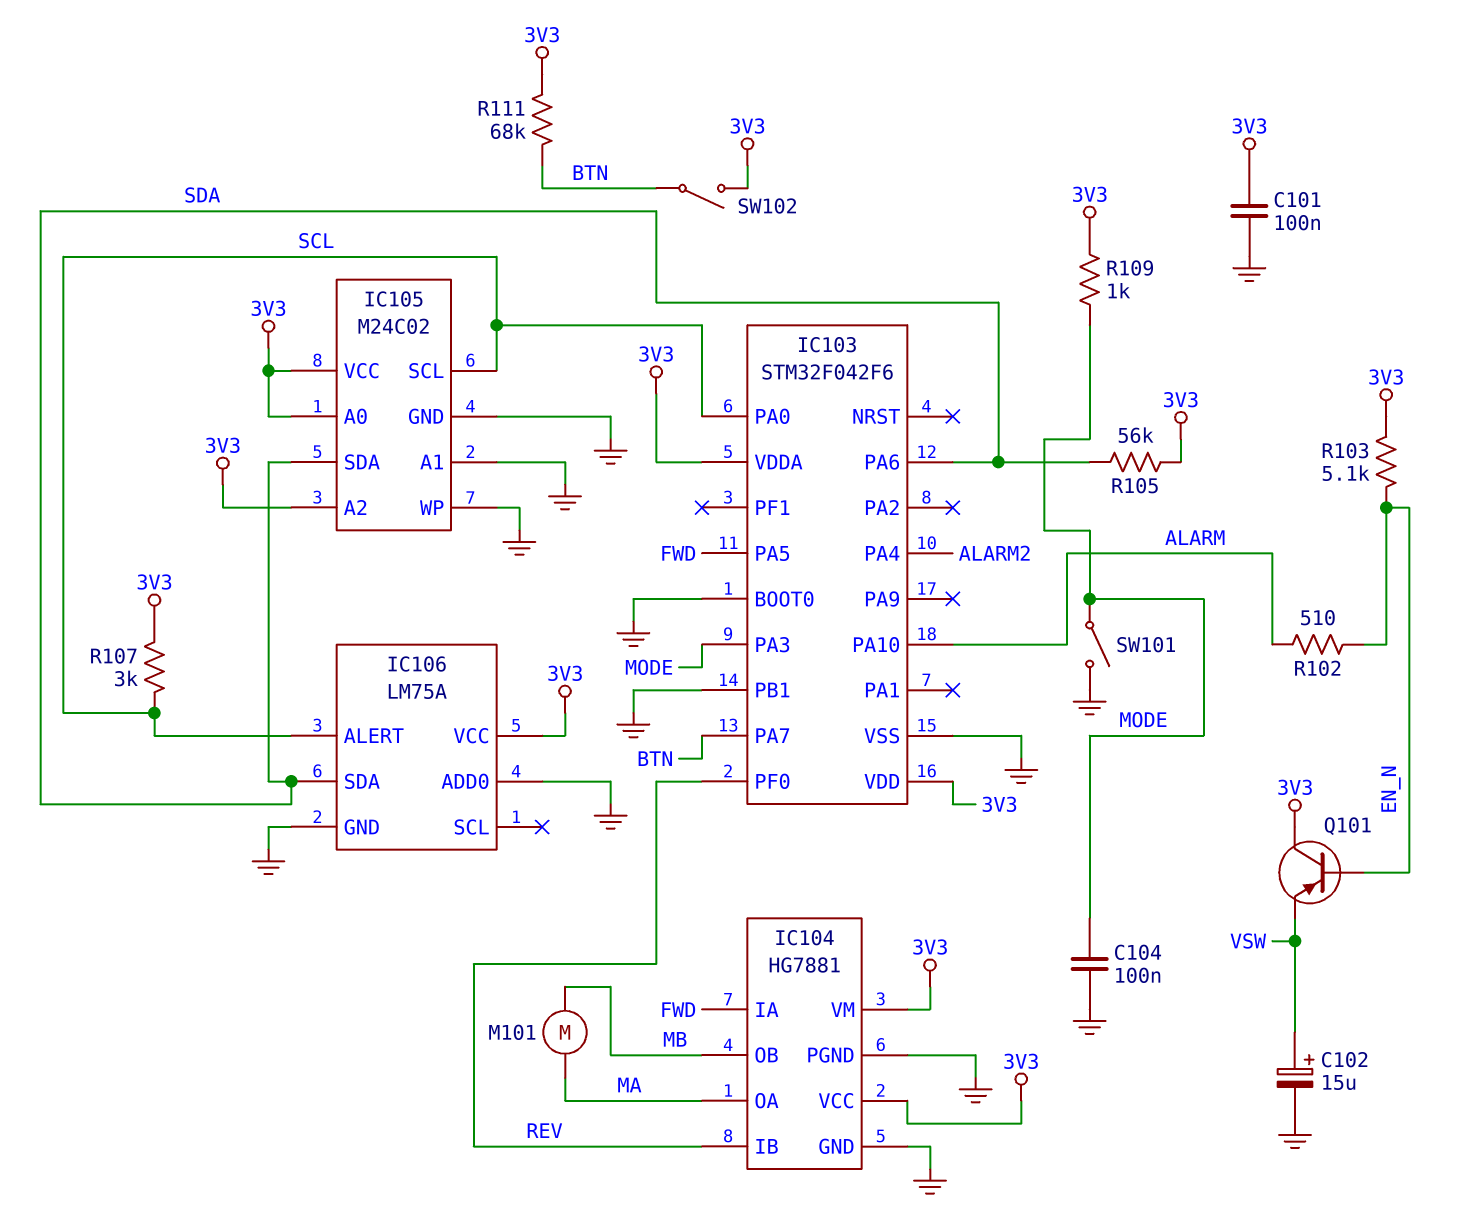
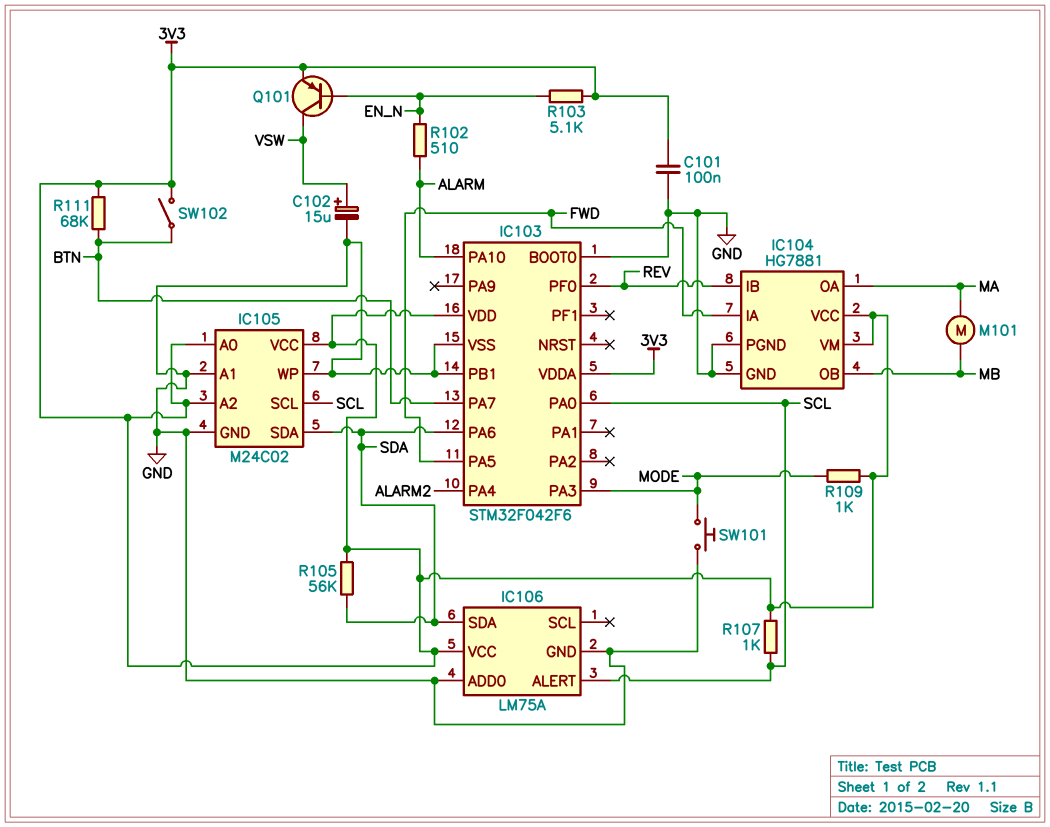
C104: 100nF (GND, MODE) -> none
Q101: PNP (B EN_N, C 3V3, E VSW) -> PNP (B EN_N, C VSW, E 3V3)
R107: 3k (3V3, SCL) -> 1k (3V3, SCL)
SW101: switch (GND, MODE) -> button (GND, MODE)

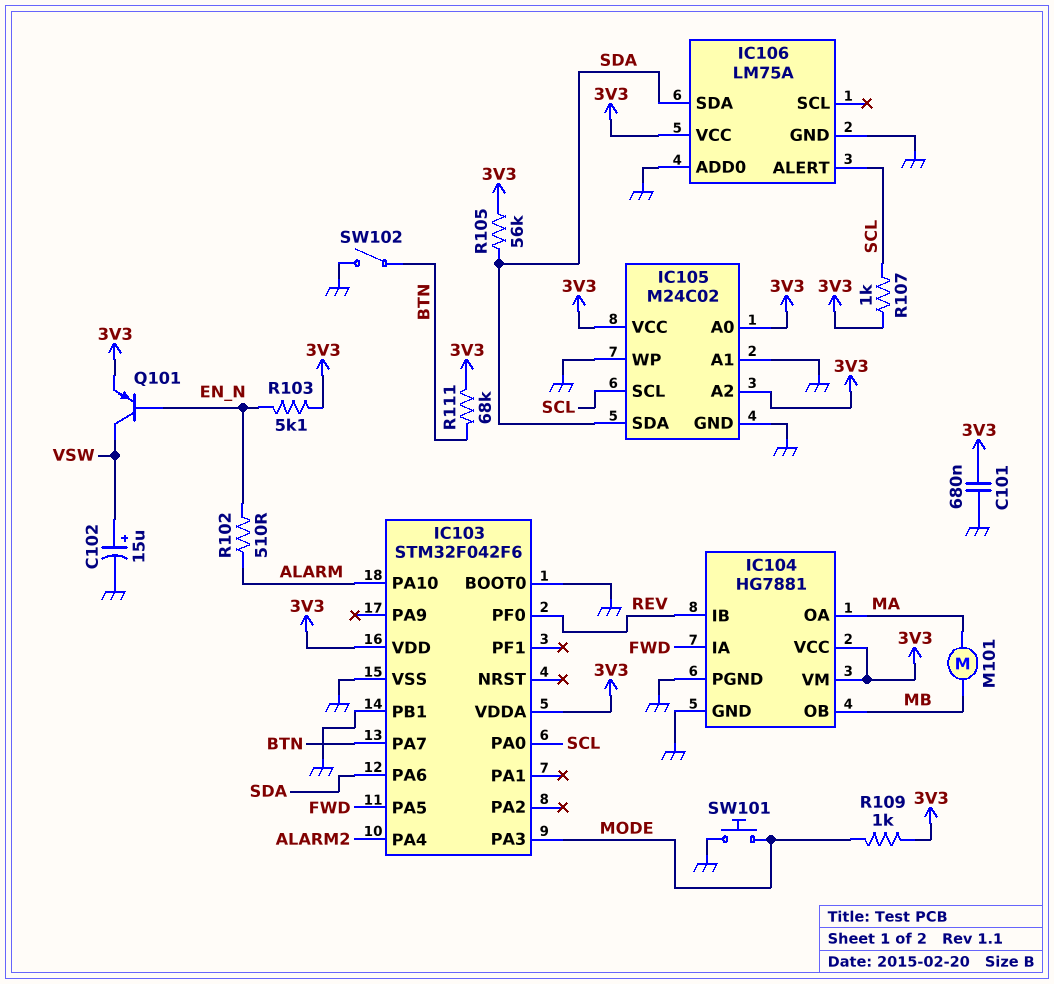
C101: 100nF (3V3, GND) -> 680nF (3V3, GND)
SW102: switch (3V3, BTN) -> switch (BTN, GND)

